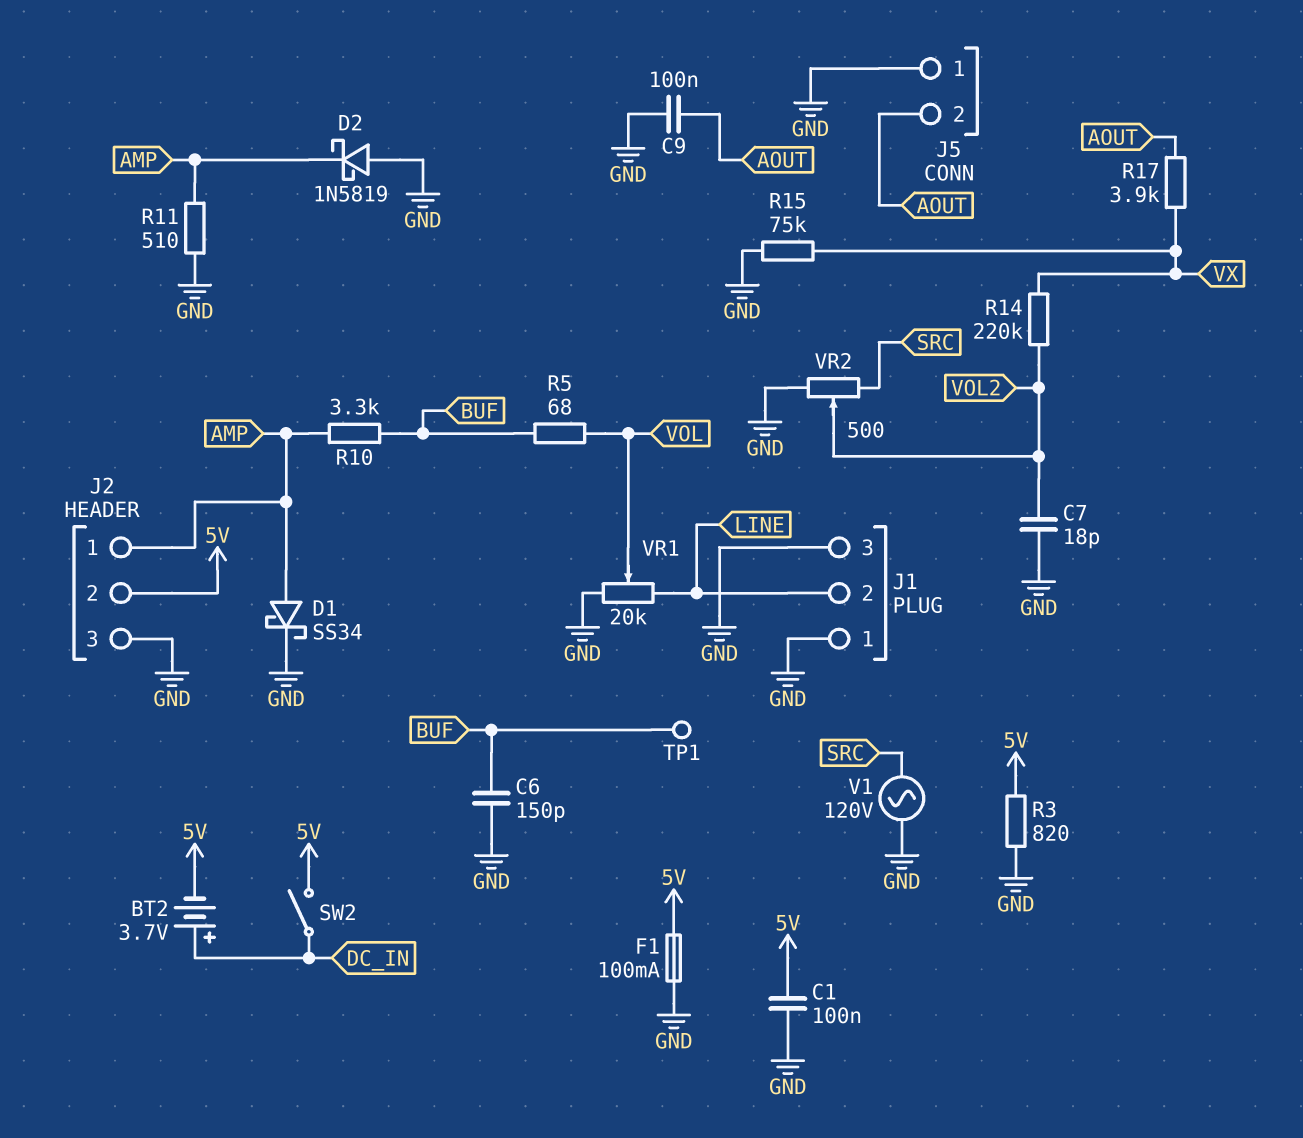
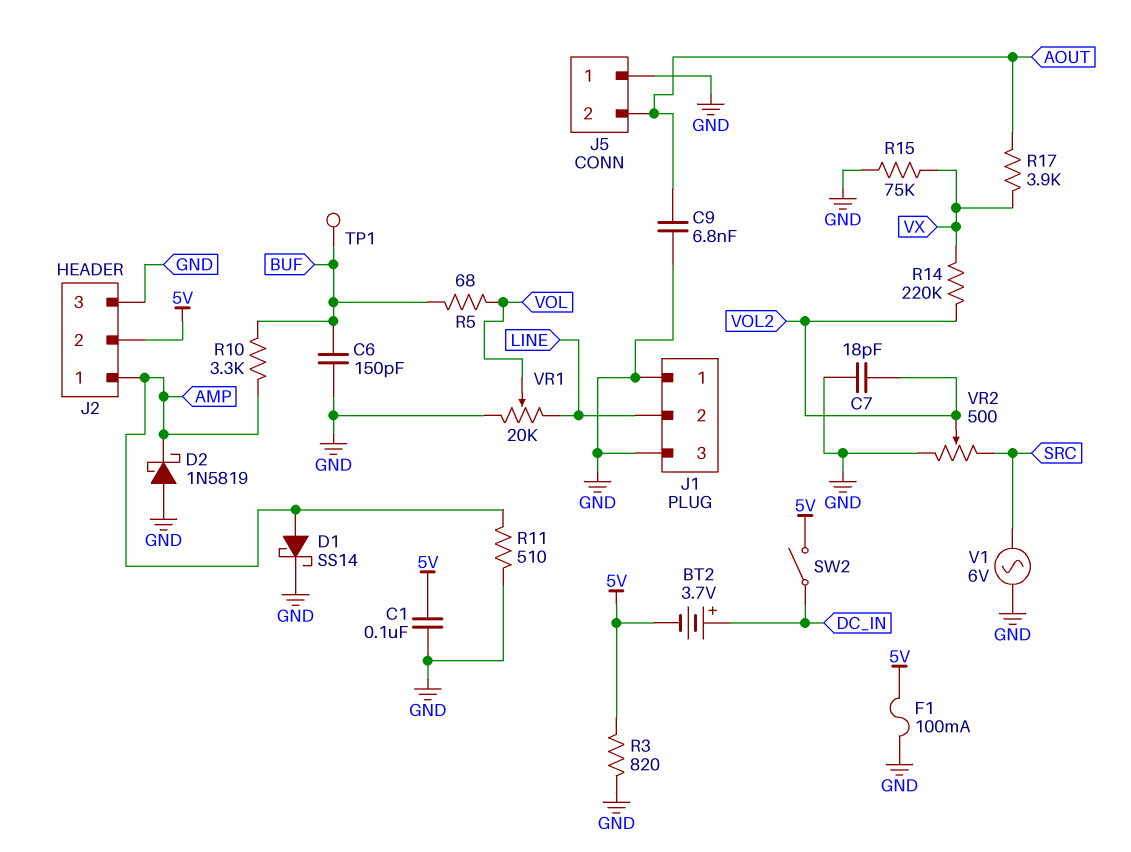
C9: 100nF (AOUT, GND) -> 6.8nF (AOUT, GND)
D1: schottky SS34 (A AMP, K GND) -> schottky SS14 (A AMP, K GND)
V1: AC 120V (GND, SRC) -> AC 6V (GND, SRC)

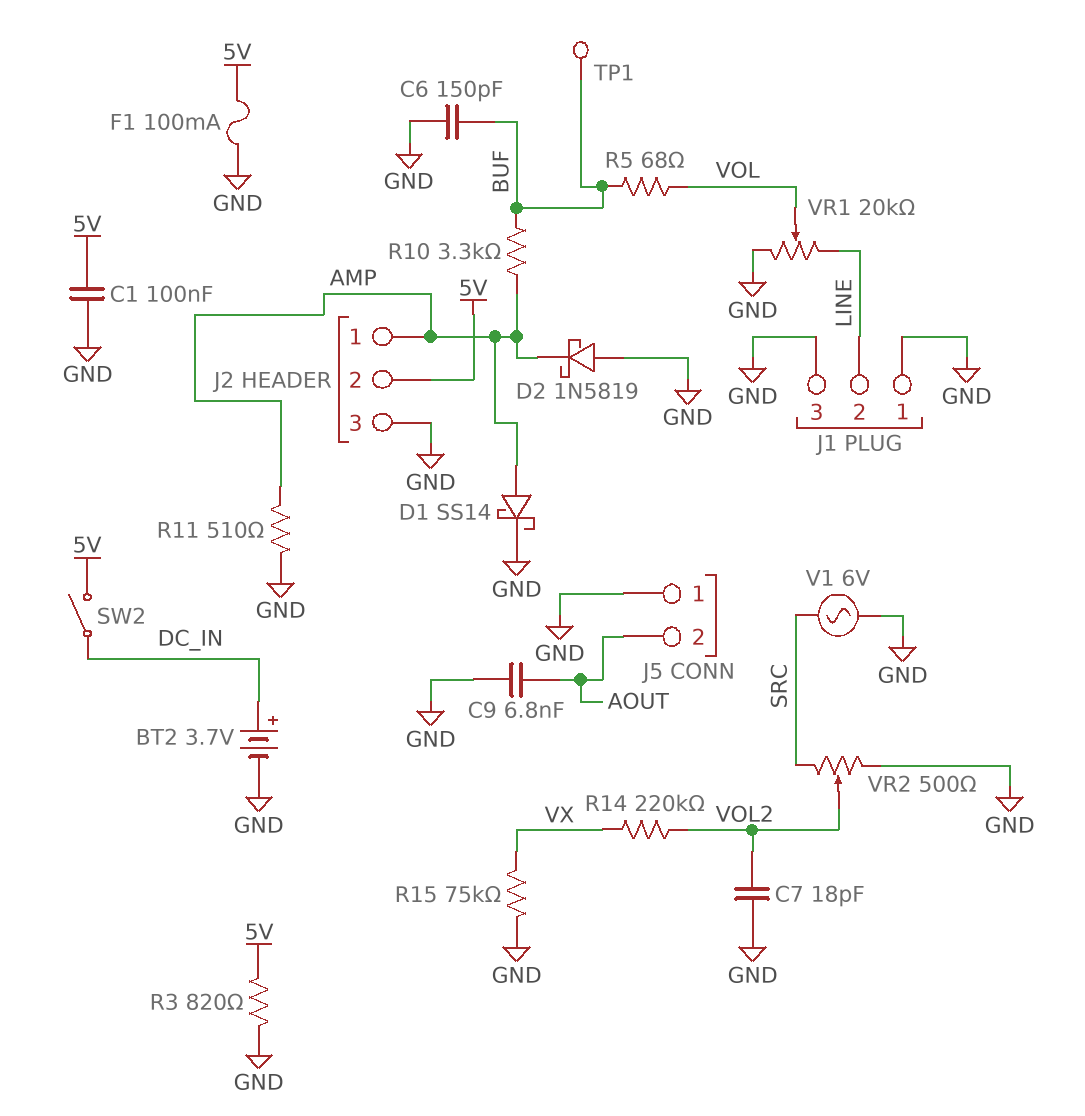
BT2: 3.7V (plus DC_IN, minus 5V) -> 3.7V (plus DC_IN, minus GND)
R17: 3.9k (AOUT, VX) -> none

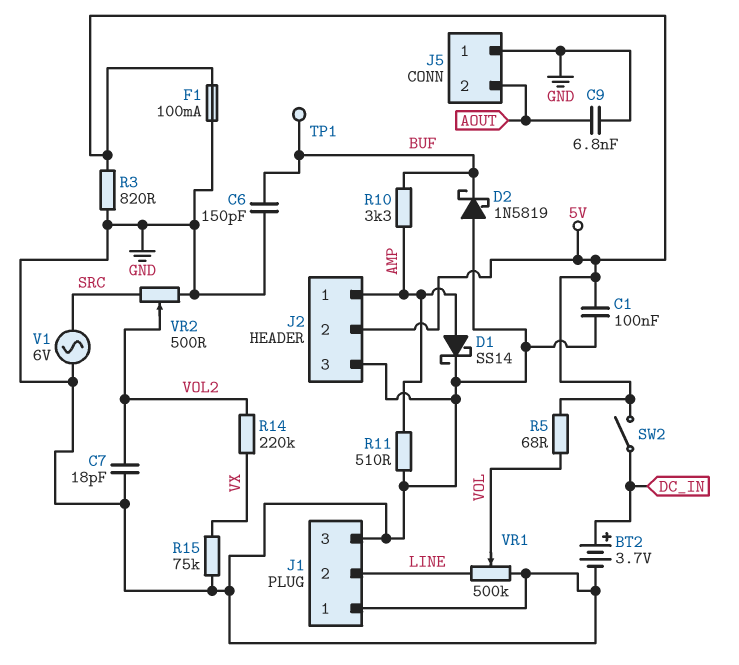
D2: schottky 1N5819 (A GND, K AMP) -> schottky 1N5819 (A GND, K BUF)
R5: 68 (BUF, VOL) -> 68 (5V, VOL)
VR1: 20k (GND, LINE, wiper VOL) -> 500k (GND, LINE, wiper VOL)

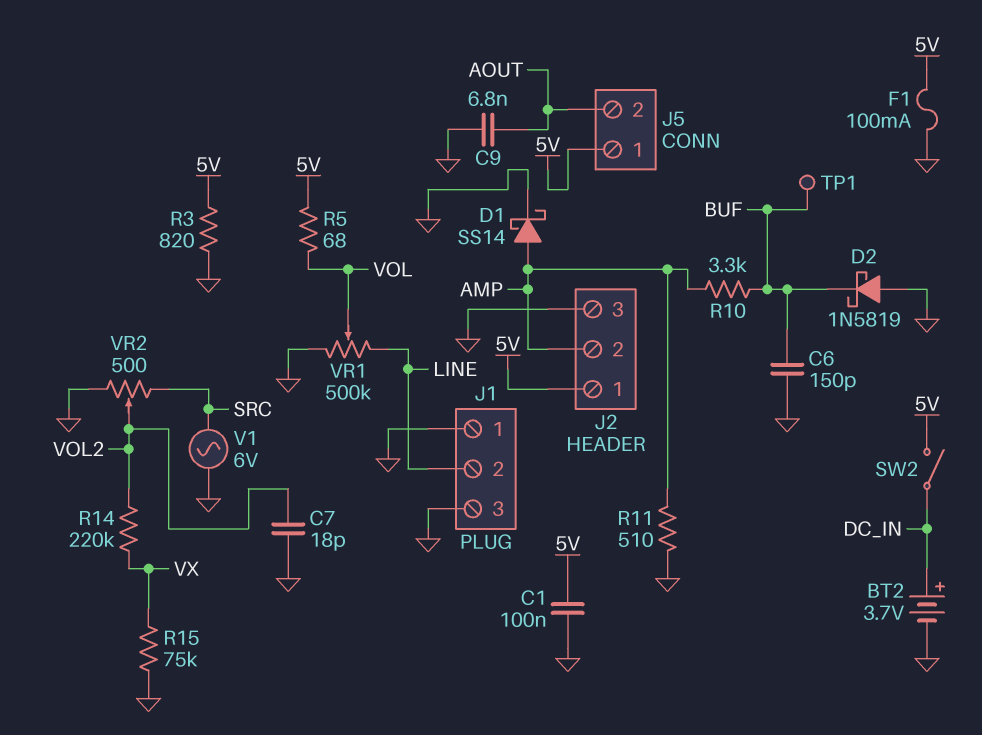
J2 pin 1: AMP -> 5V
J2 pin 2: 5V -> AMP
J5 pin 1: GND -> 5V

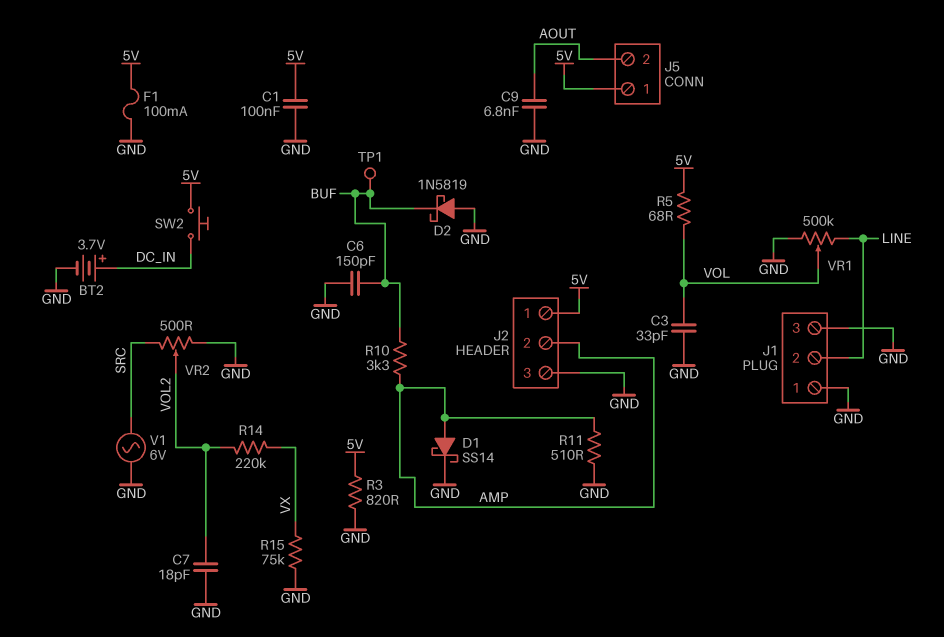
C3: none -> 33pF (GND, VOL)
SW2: switch (5V, DC_IN) -> button (5V, DC_IN)

